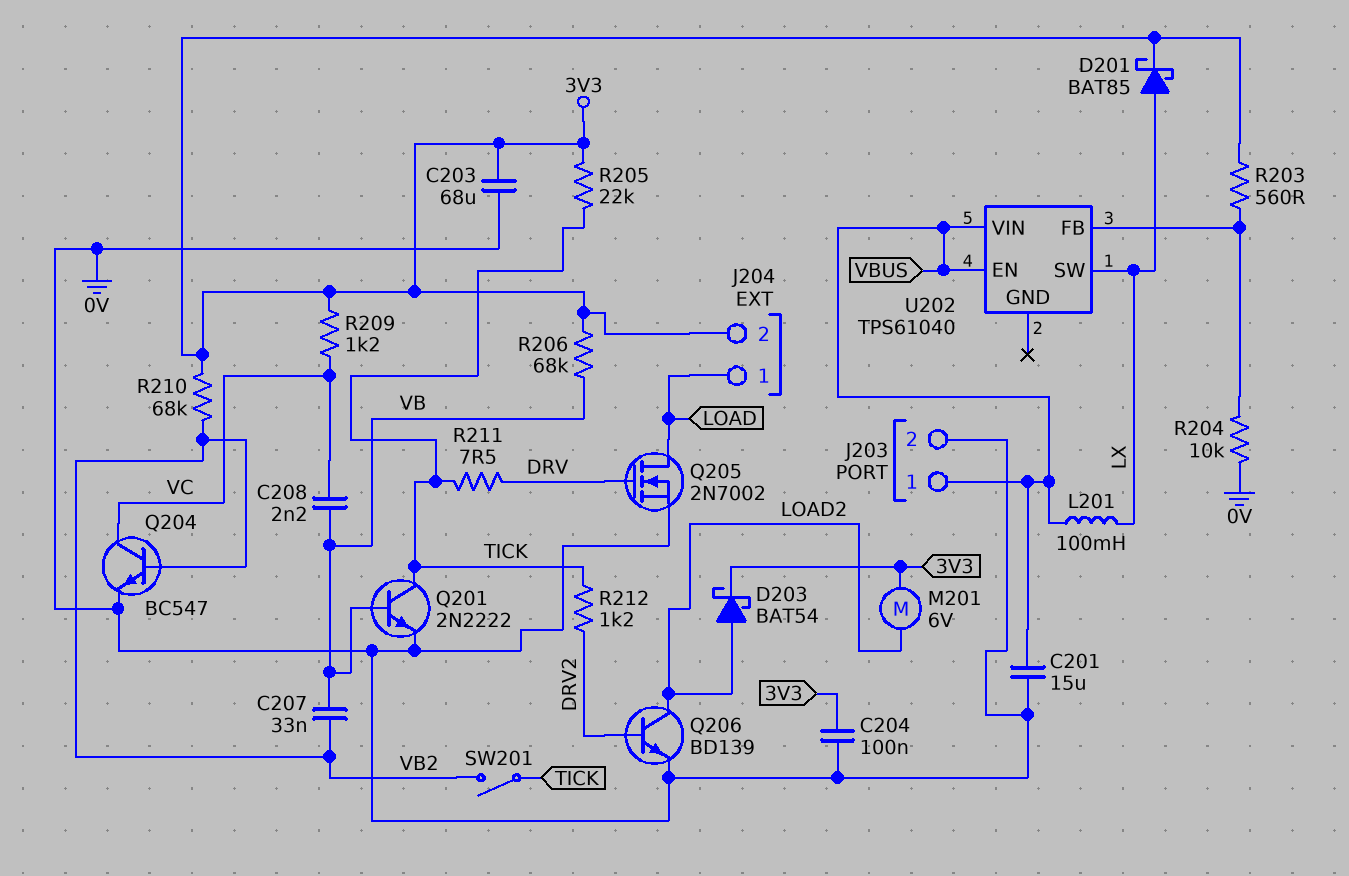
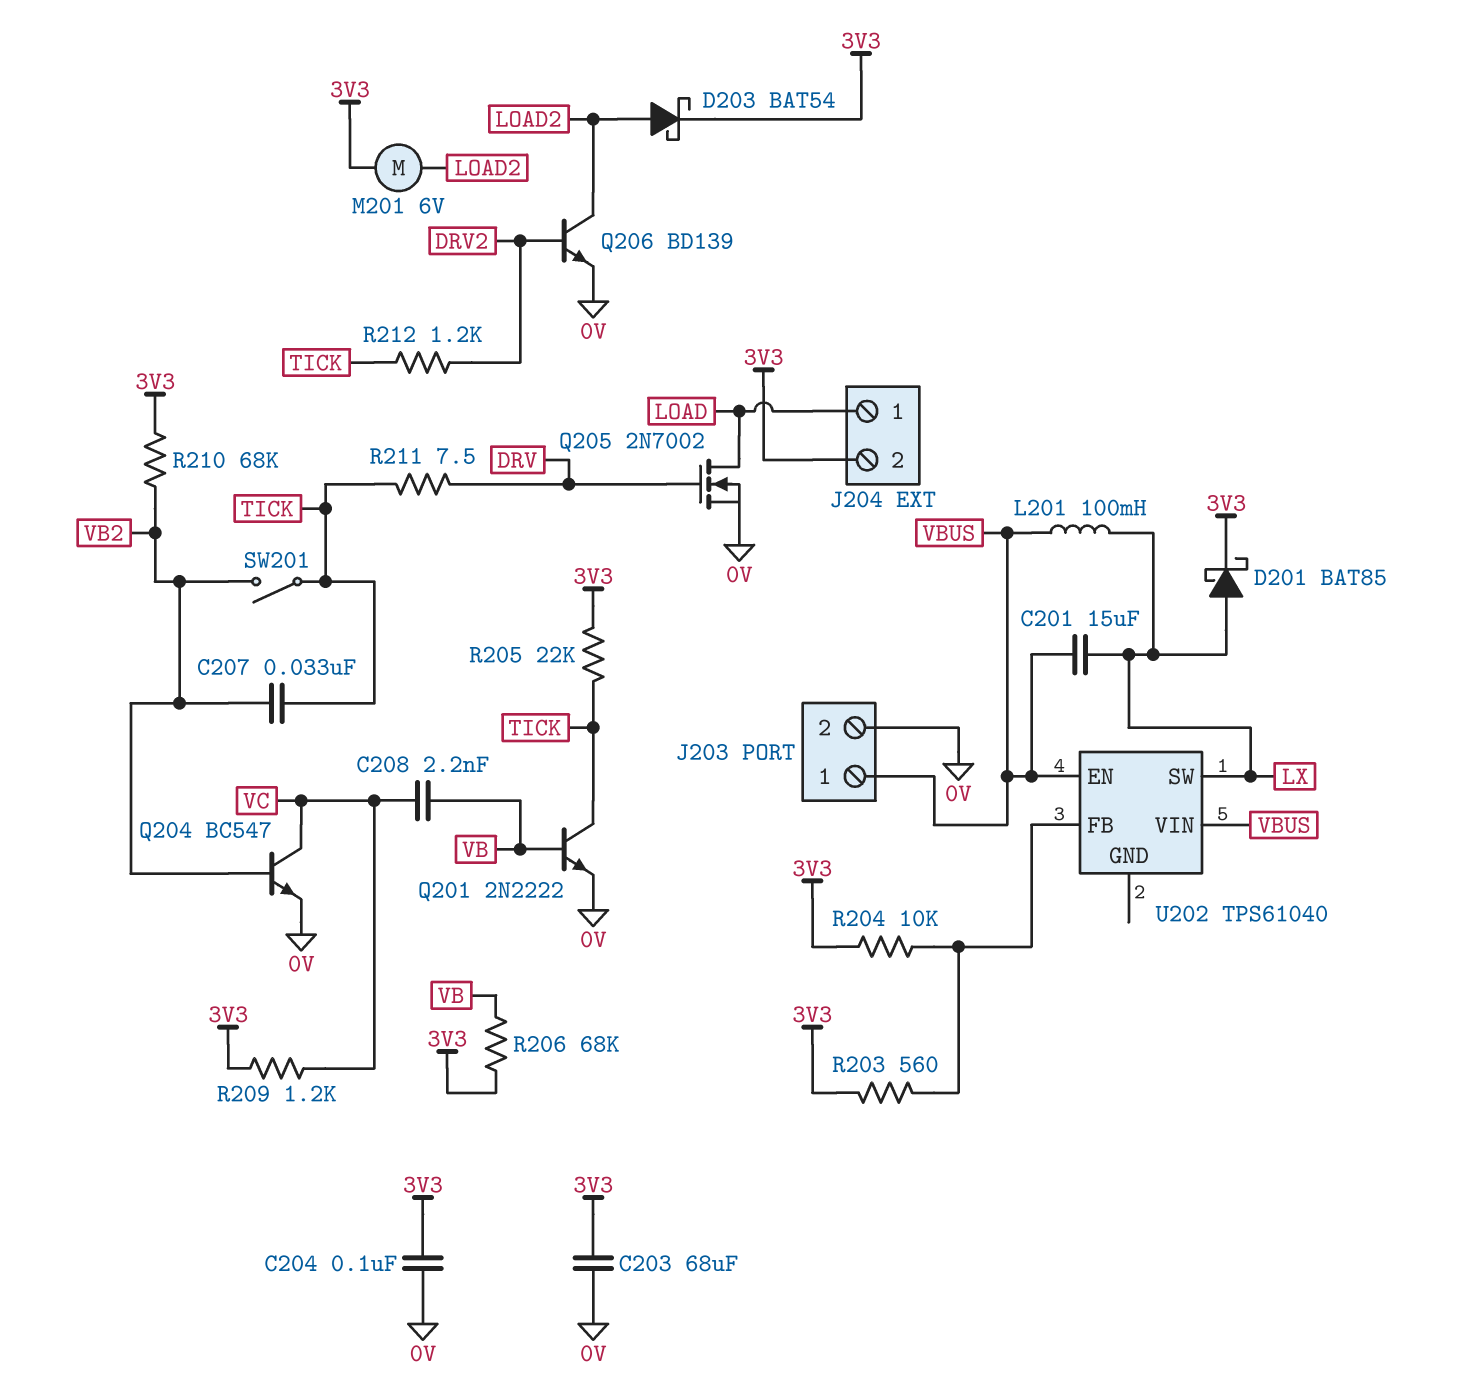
C201: 15uF (0V, VBUS) -> 15uF (LX, VBUS)
C207: 33nF (VB, VB2) -> 33nF (TICK, VB2)
R204: 10k (0V, U202/FB) -> 10k (3V3, U202/FB)

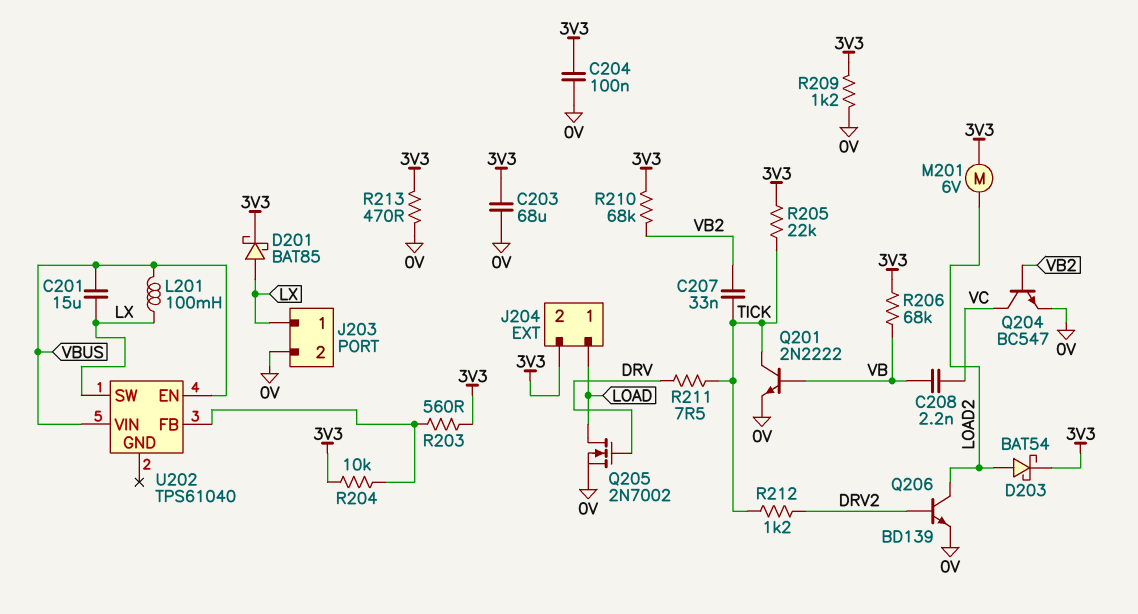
J203 pin 1: VBUS -> LX
R209: 1.2k (3V3, VC) -> 1.2k (0V, 3V3)
R213: none -> 470 (0V, 3V3)
SW201: switch (TICK, VB2) -> none

